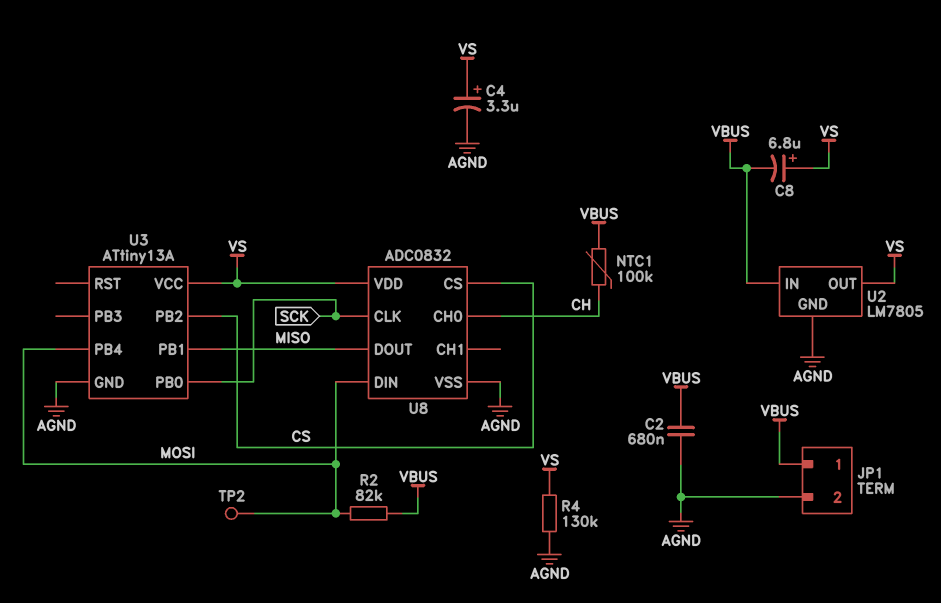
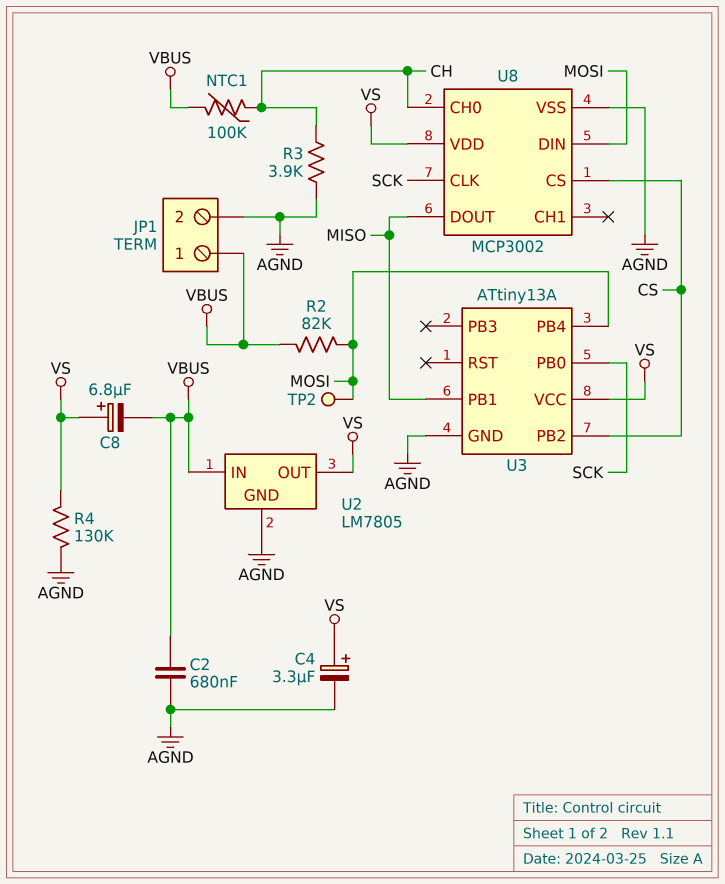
R3: none -> 3.9k (AGND, CH)
U8: ADC0832 -> MCP3002

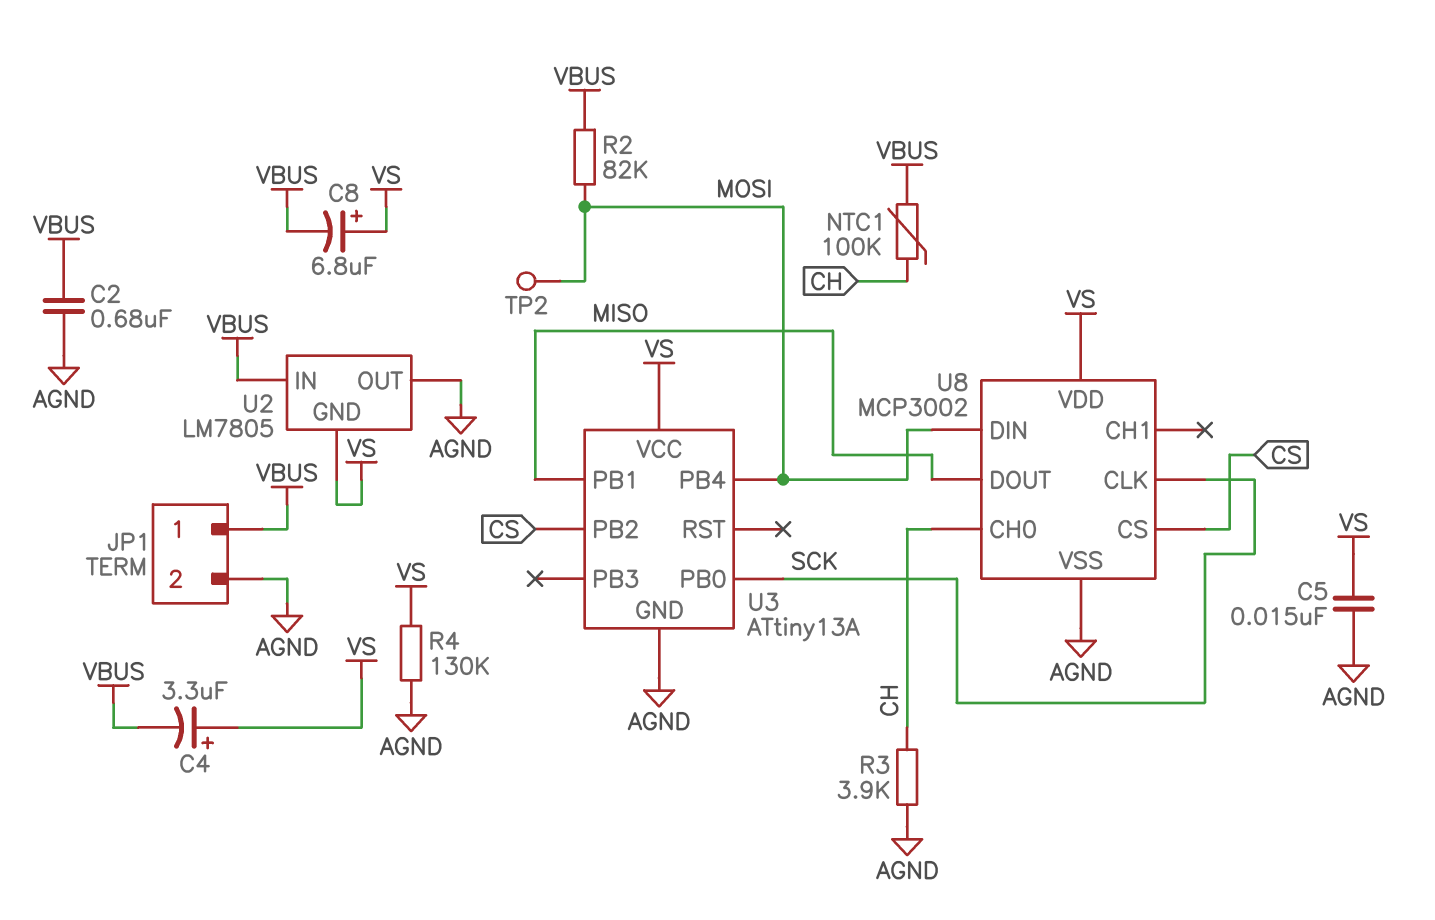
C4: 3.3uF (plus VS, minus AGND) -> 3.3uF (plus VS, minus VBUS)
C5: none -> 15nF (AGND, VS)
U2 pin GND: AGND -> VS
U2 pin OUT: VS -> AGND

